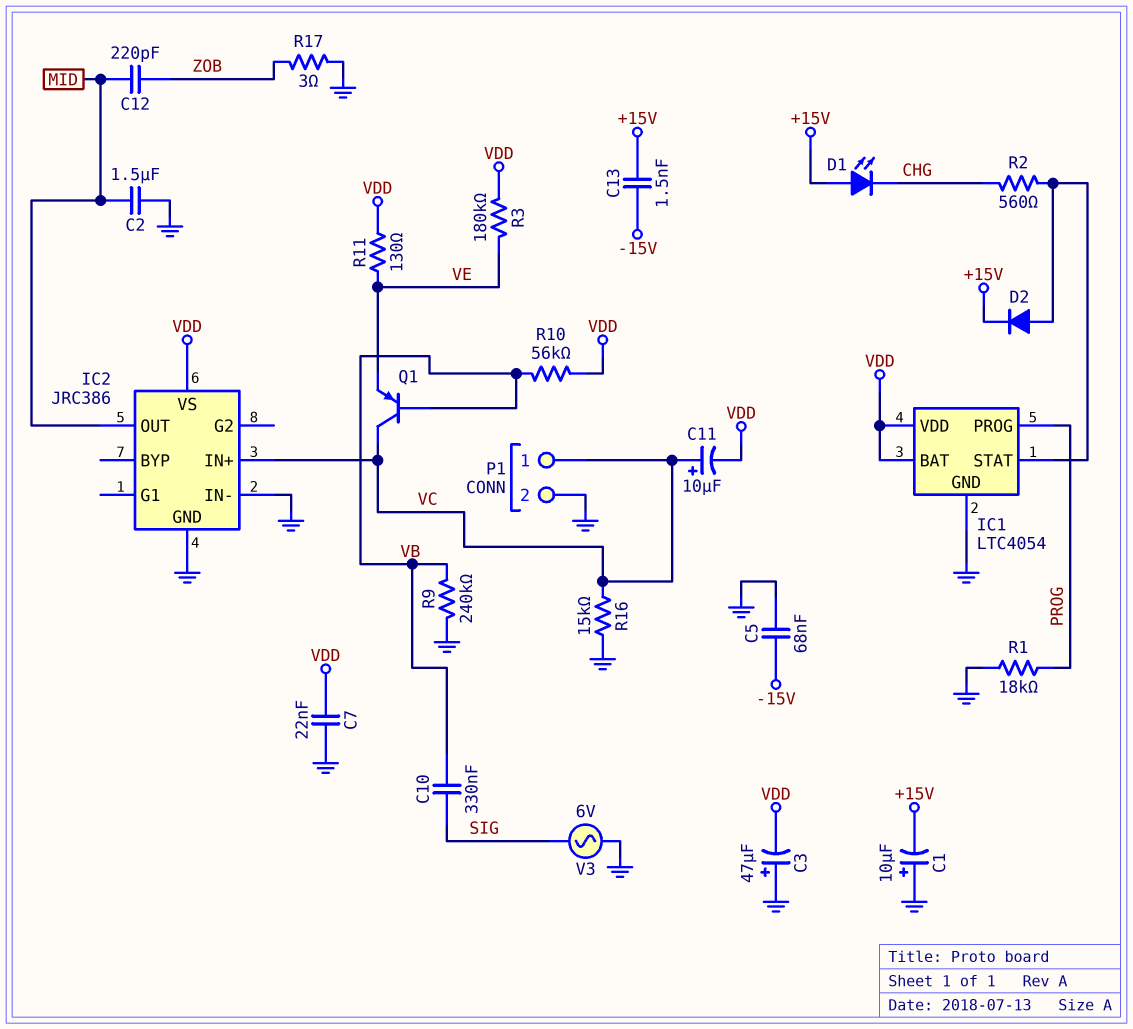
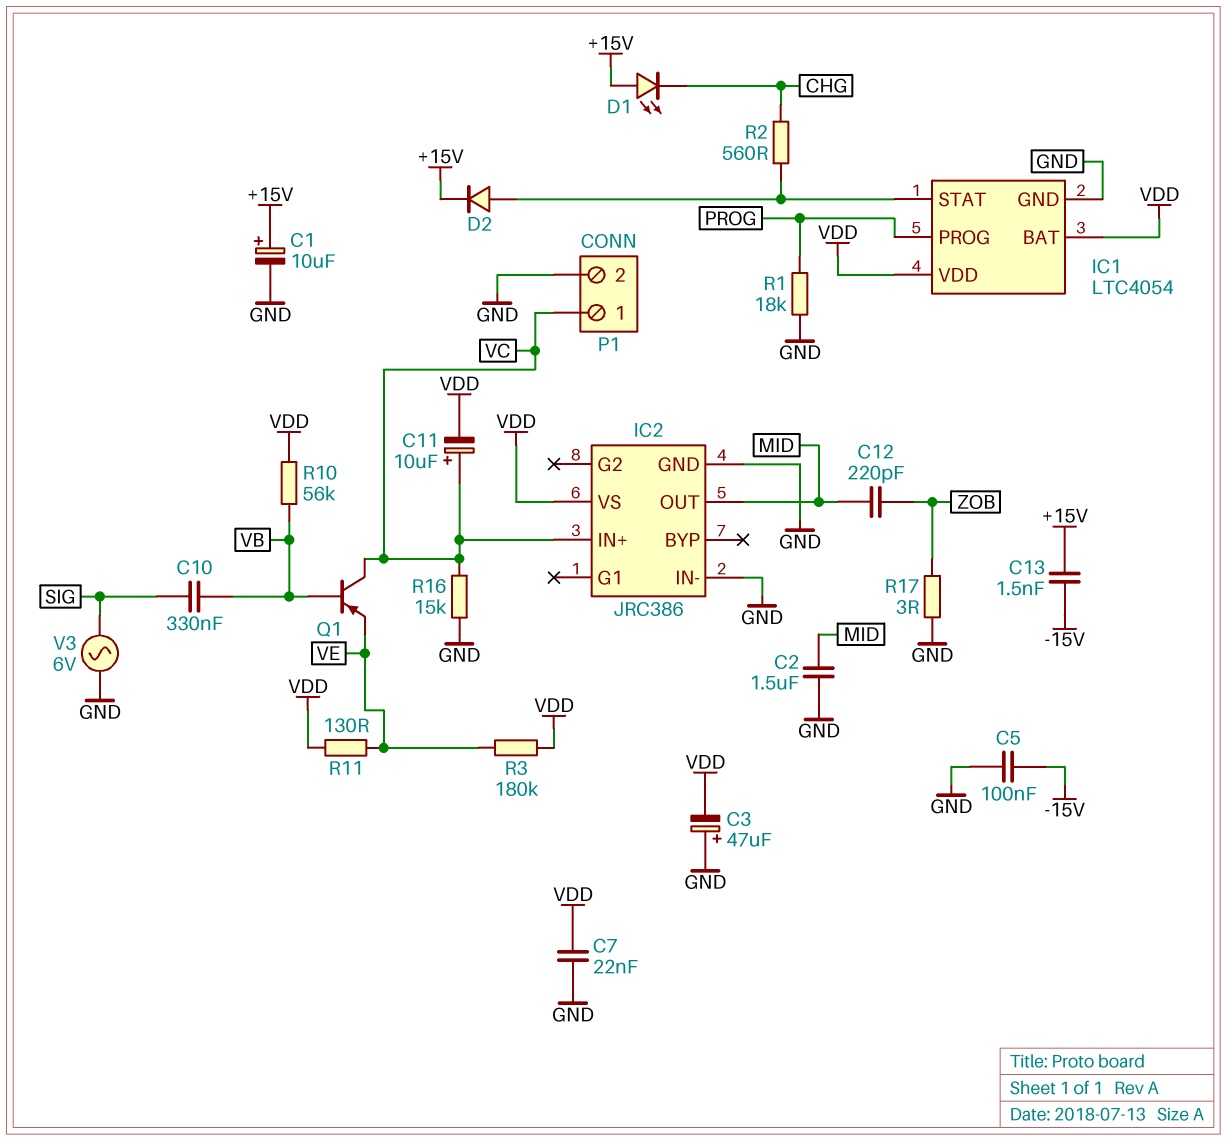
C1: 10uF (plus GND, minus +15V) -> 10uF (plus +15V, minus GND)
C5: 68nF (-15V, GND) -> 100nF (-15V, GND)
R9: 240k (GND, VB) -> none

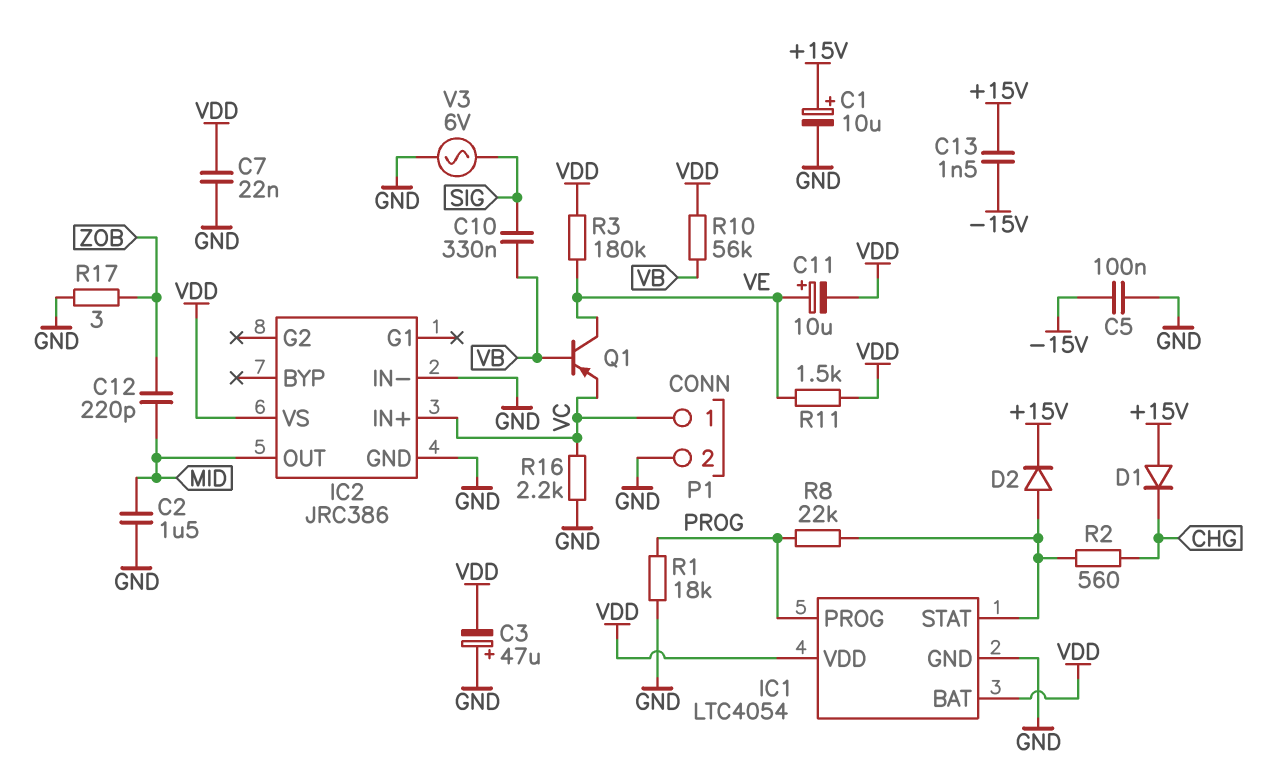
C11: 10uF (plus VC, minus VDD) -> 10uF (plus VE, minus VDD)
D1: LED (A +15V, K CHG) -> diode (A +15V, K CHG)
Q1: PNP (B VB, C VC, E VE) -> PNP (B VB, C VE, E VC)
R8: none -> 22k (IC1/STAT, PROG)
R11: 130 (VDD, VE) -> 1.5k (VDD, VE)
R16: 15k (GND, VC) -> 2.2k (GND, VC)

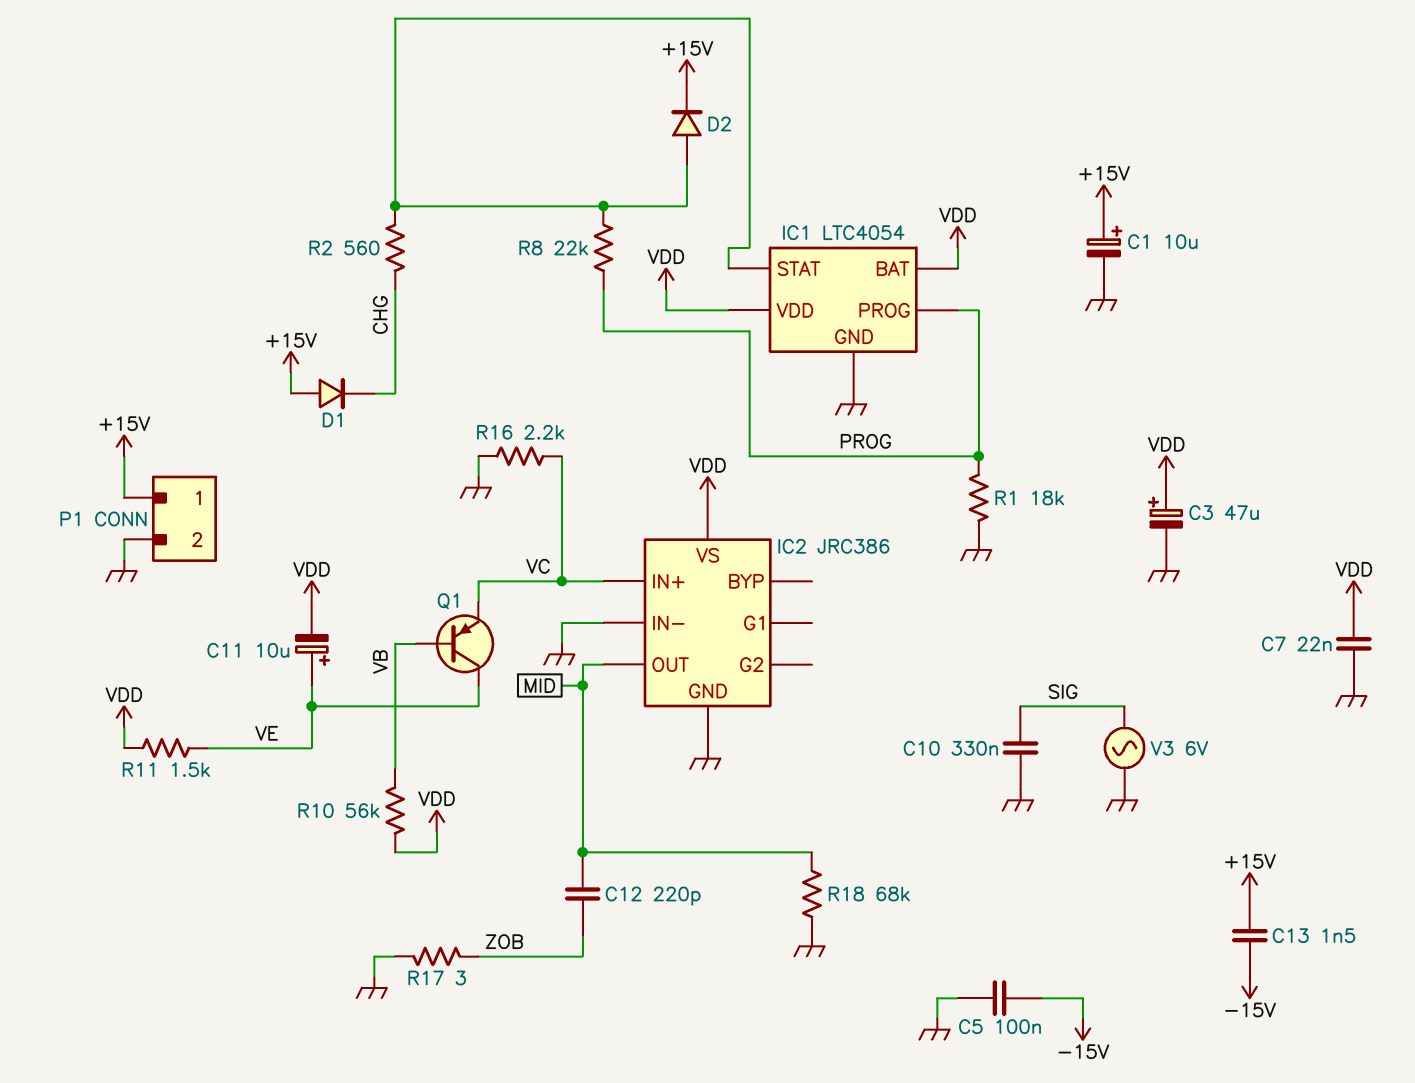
C2: 1.5uF (GND, MID) -> none
C3: 47uF (plus GND, minus VDD) -> 47uF (plus VDD, minus GND)
C10: 330nF (SIG, VB) -> 330nF (GND, SIG)
P1 pin 1: VC -> +15V
R3: 180k (VDD, VE) -> none
R18: none -> 68k (GND, MID)

